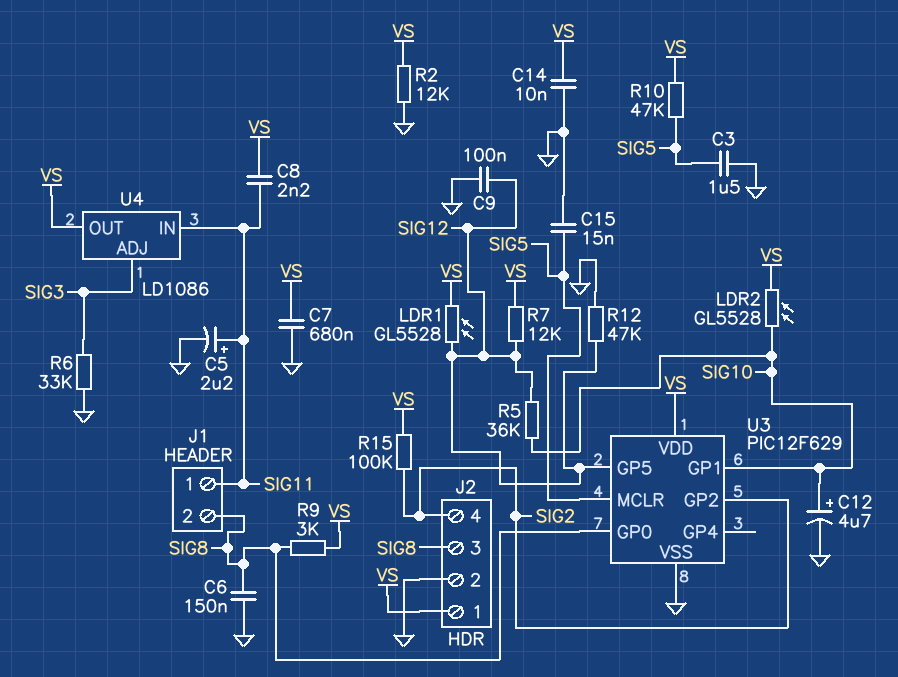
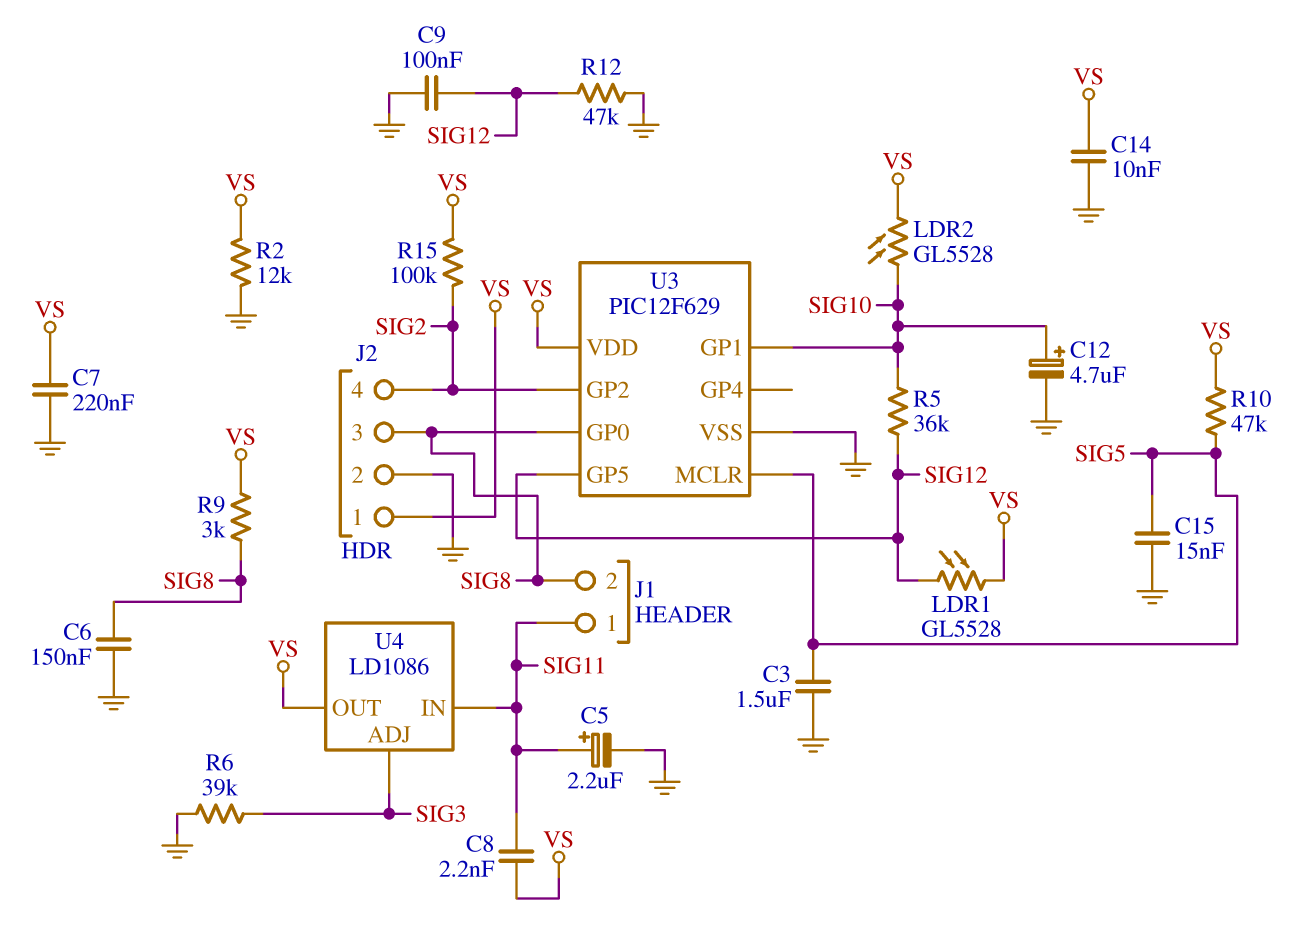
C7: 680nF (GND, VS) -> 220nF (GND, VS)
R6: 33k (GND, SIG3) -> 39k (GND, SIG3)
R7: 12k (SIG12, VS) -> none

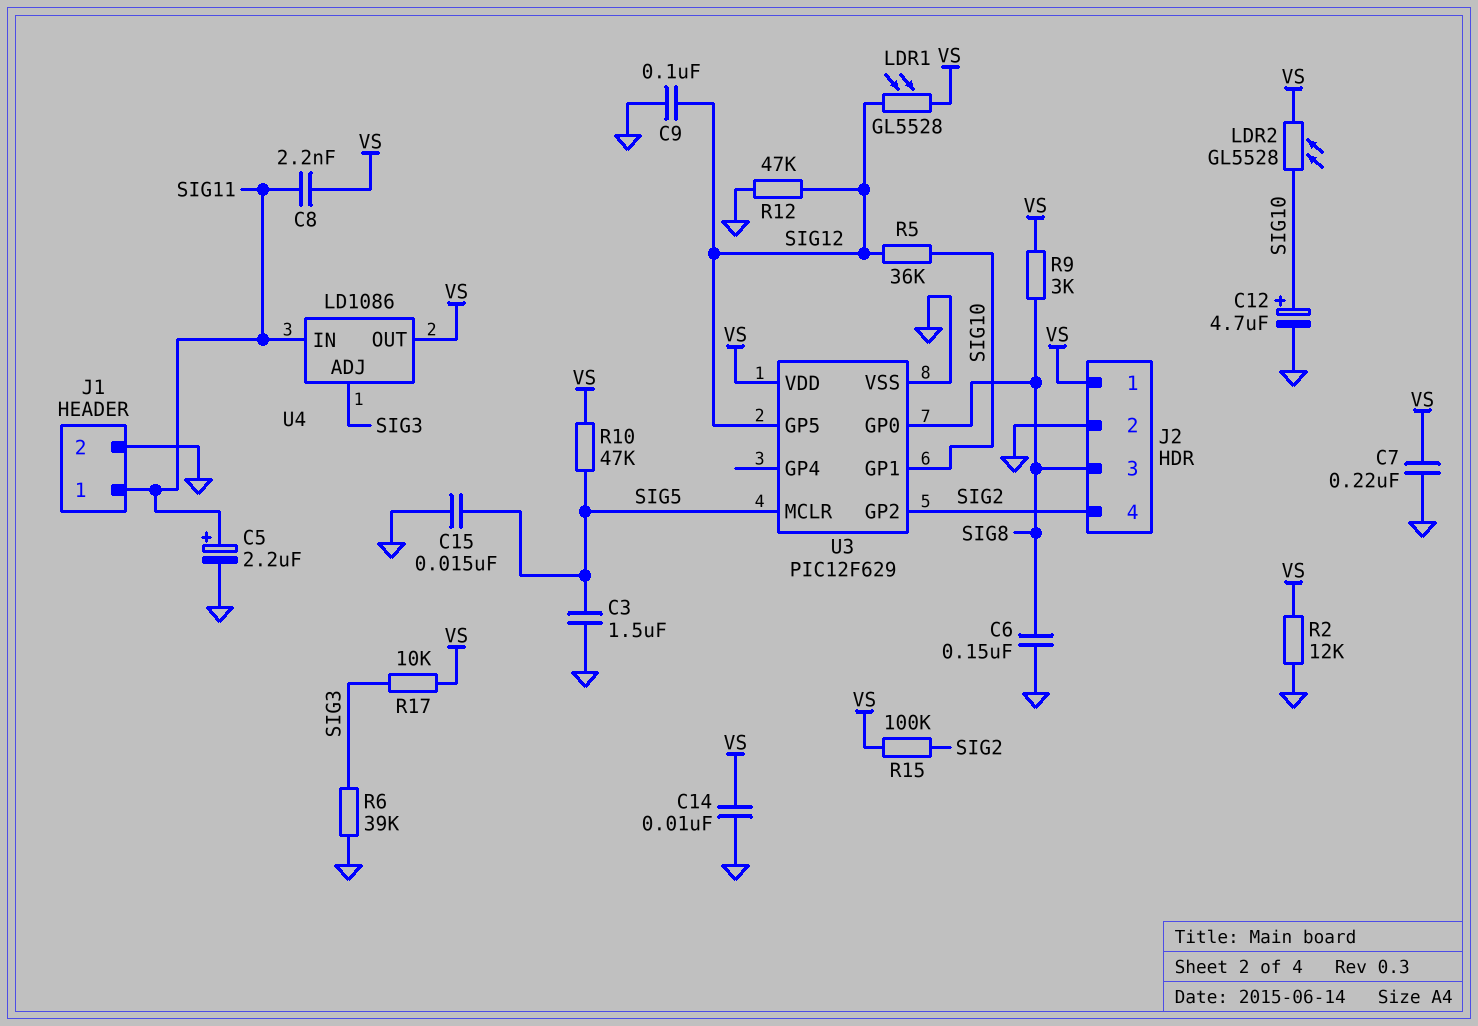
J1 pin 2: SIG8 -> GND
R17: none -> 10k (SIG3, VS)

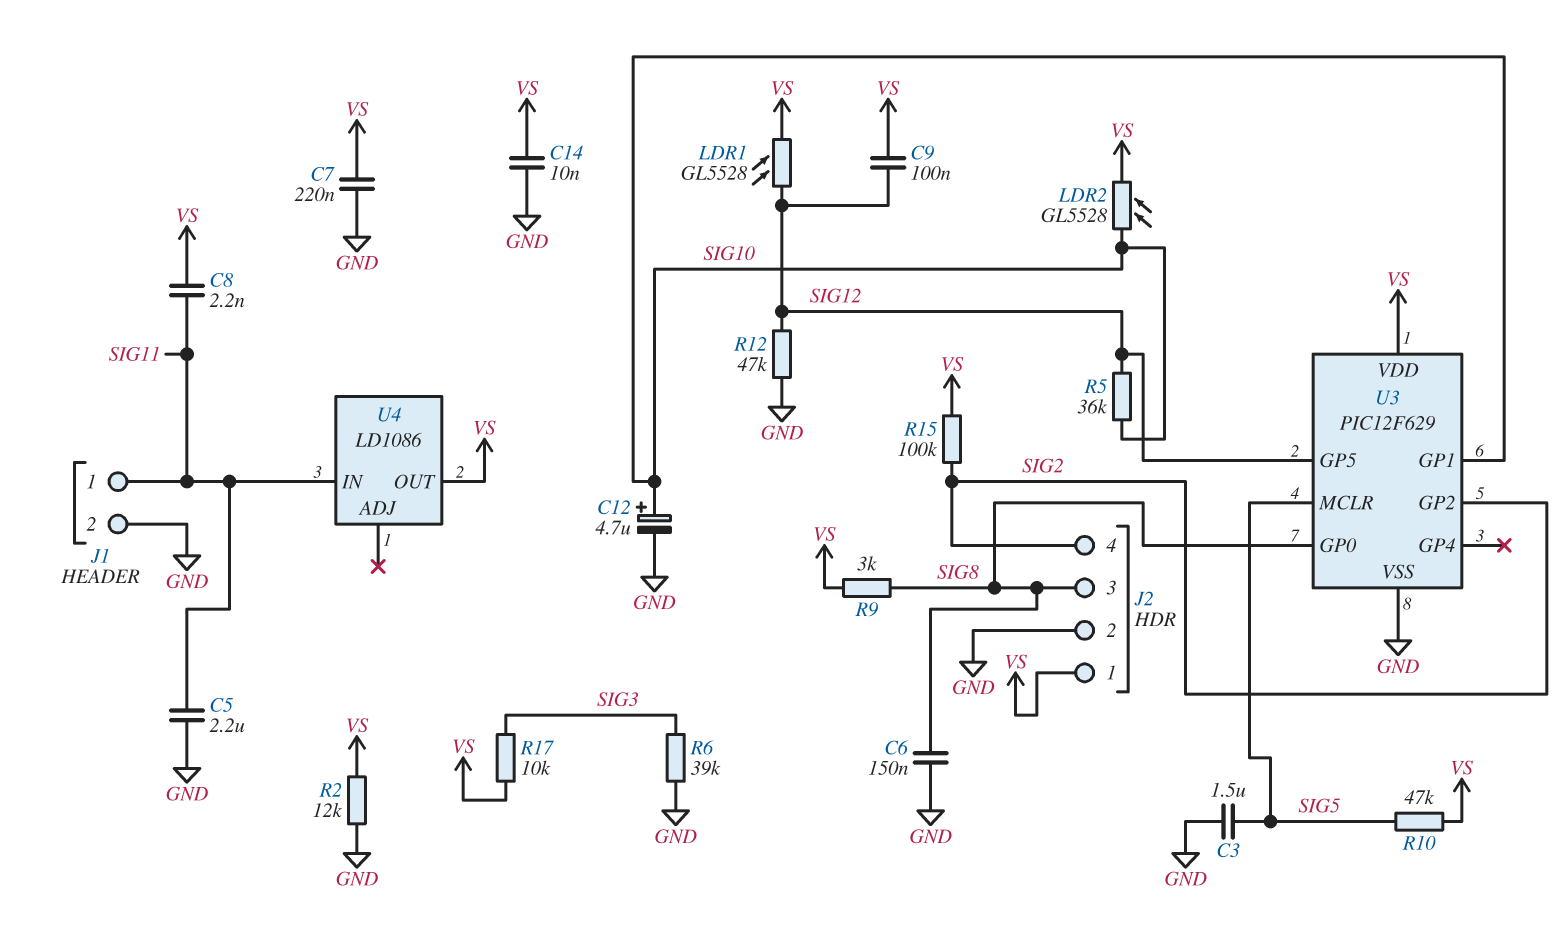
C5: 2.2uF (plus SIG11, minus GND) -> 2.2uF (GND, SIG11)
C9: 100nF (GND, SIG12) -> 100nF (SIG12, VS)
C15: 15nF (GND, SIG5) -> none
U4 pin ADJ: SIG3 -> none

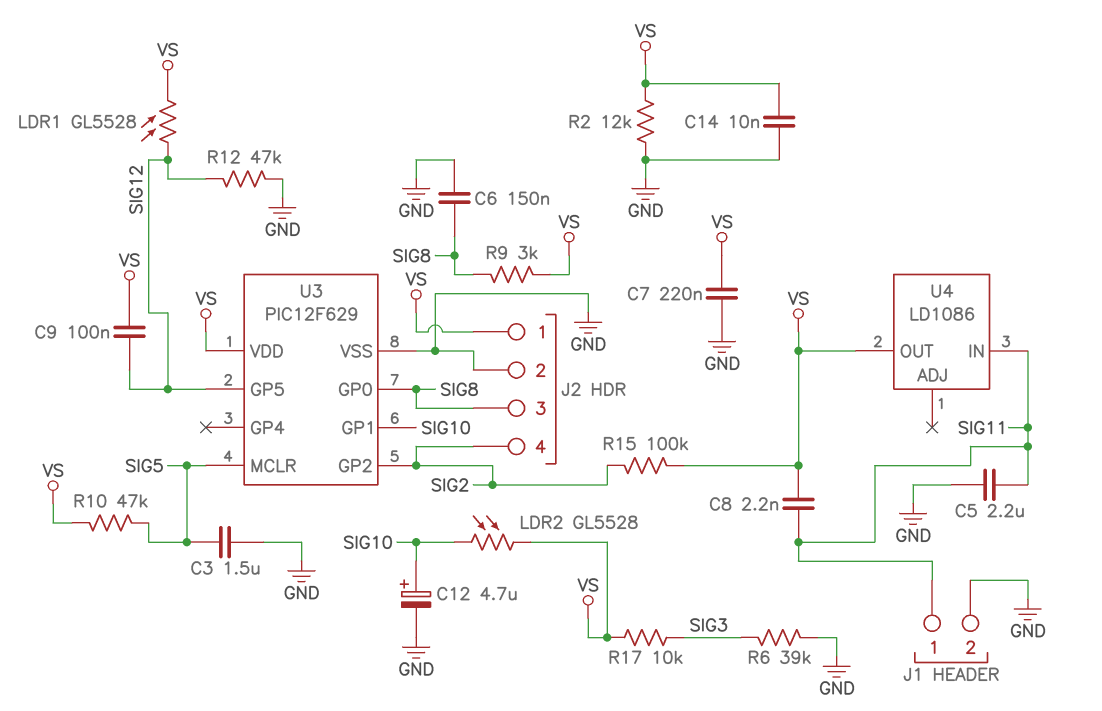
R5: 36k (SIG10, SIG12) -> none

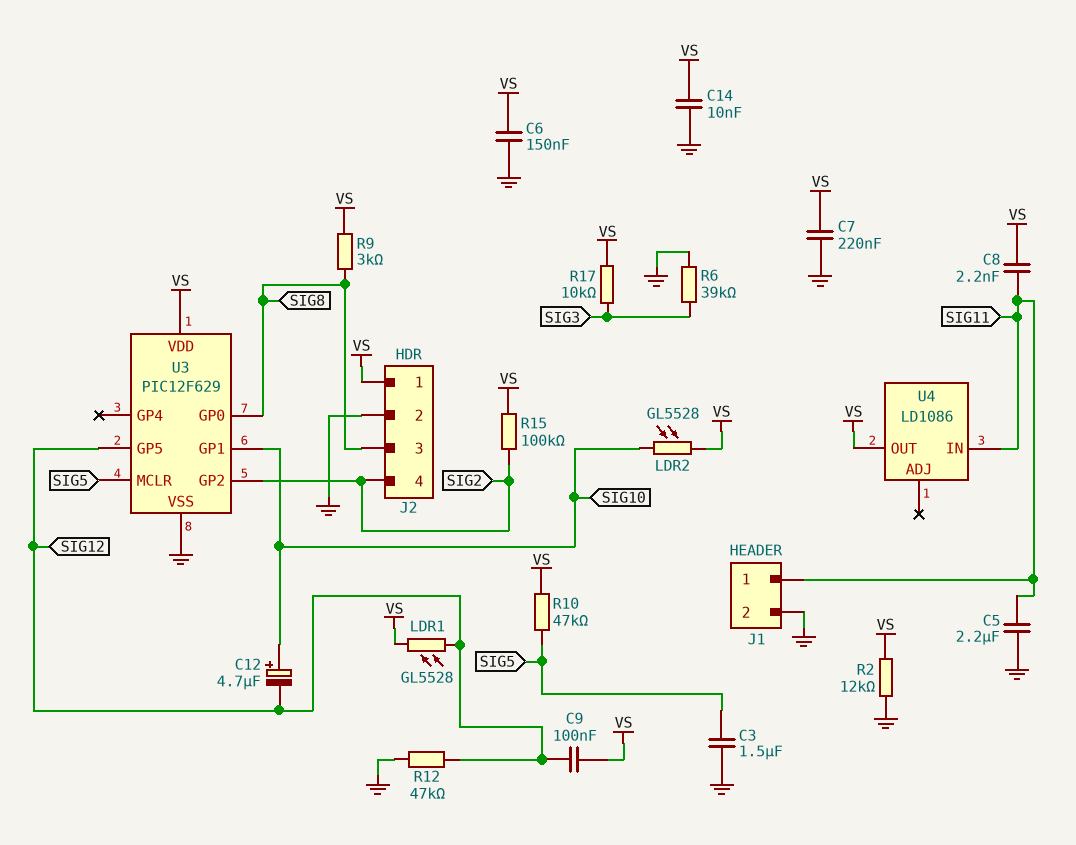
C6: 150nF (GND, SIG8) -> 150nF (GND, VS)
C12: 4.7uF (plus SIG10, minus GND) -> 4.7uF (plus SIG10, minus SIG12)

